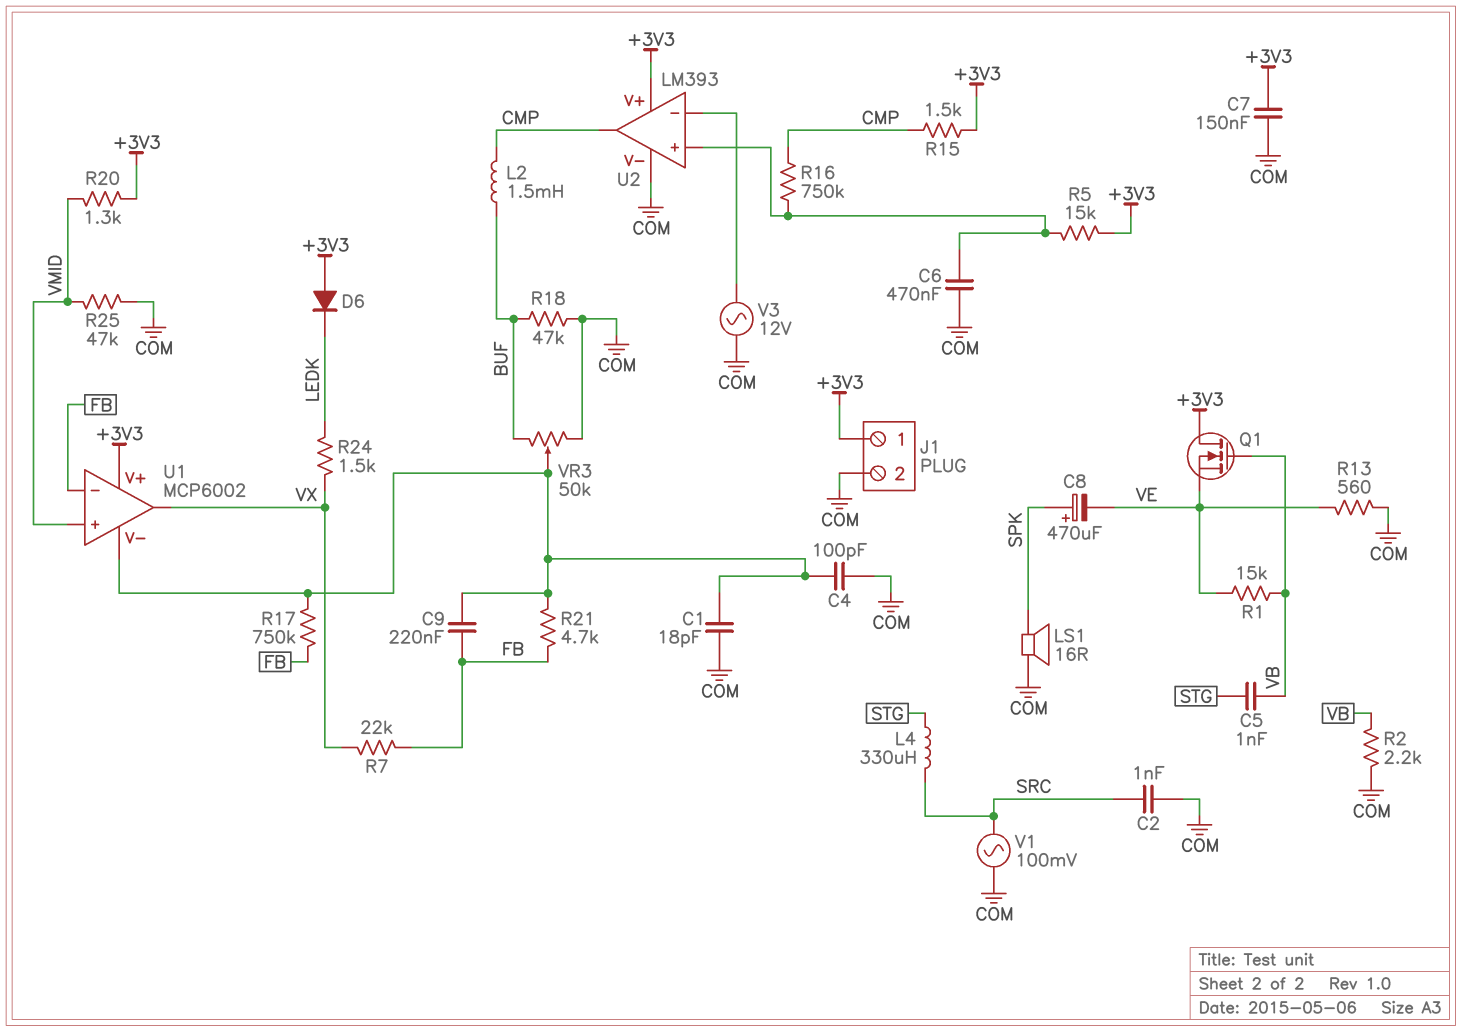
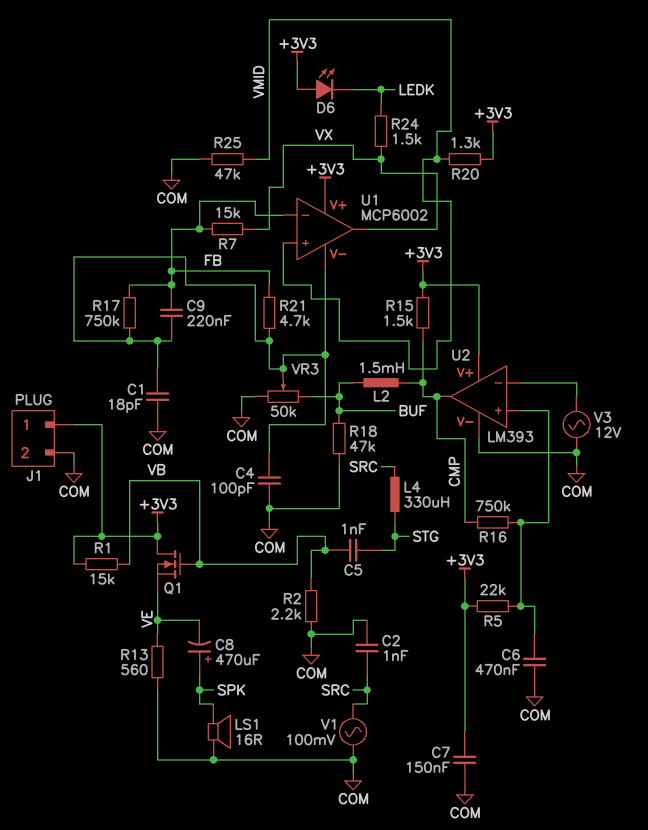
D6: diode (A +3V3, K LEDK) -> LED (A +3V3, K LEDK)
R1: 15k (VB, VE) -> 15k (+3V3, VB)
R5: 15k (+3V3, U2/in+) -> 22k (+3V3, U2/in+)
R7: 22k (FB, VX) -> 15k (FB, VX)

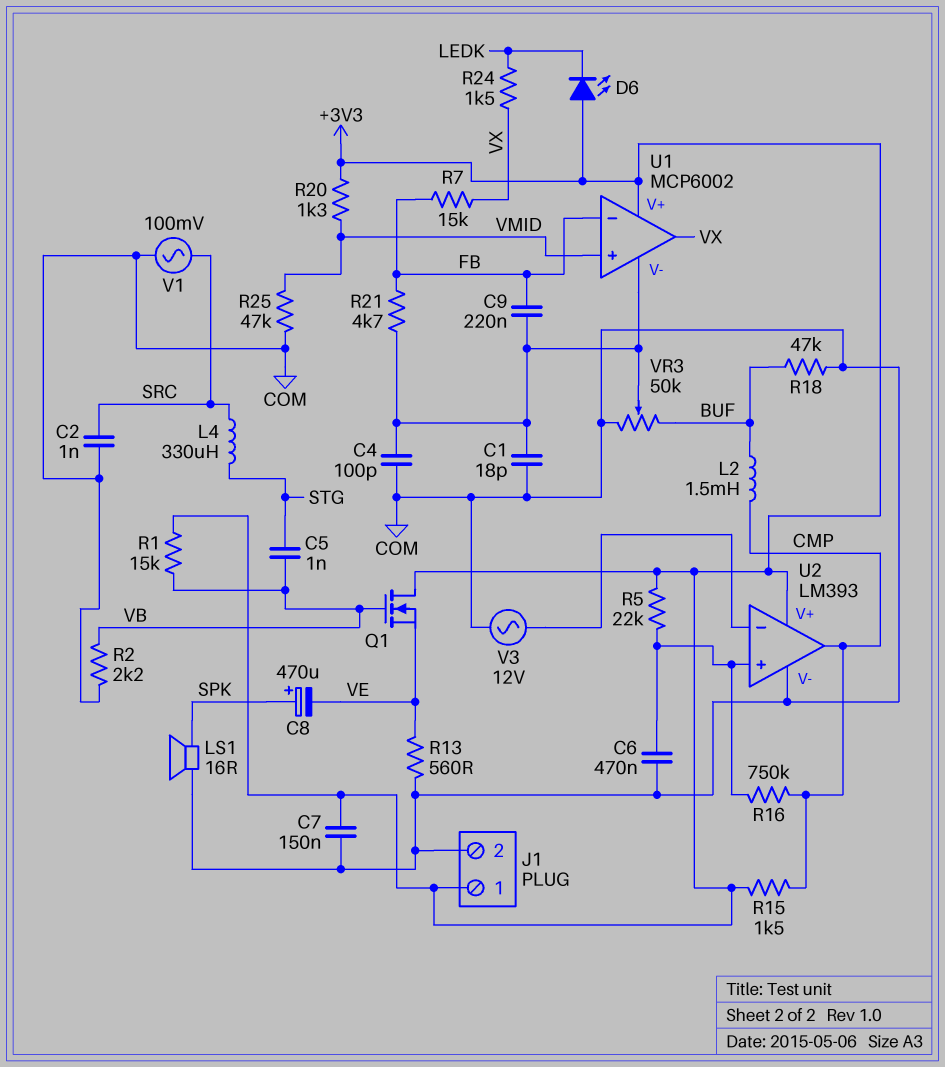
R17: 750k (FB, U1/V-) -> none

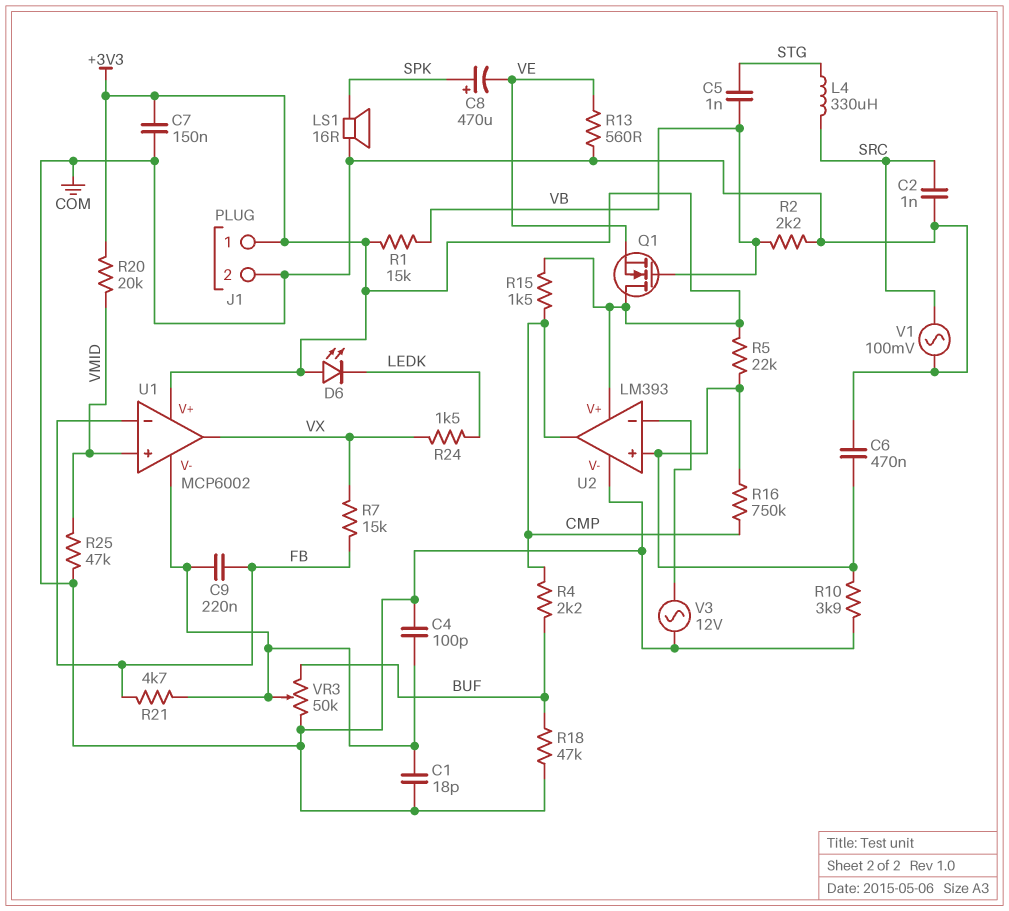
L2: 1.5mH (BUF, CMP) -> none
R4: none -> 2.2k (BUF, CMP)
R10: none -> 3.9k (COM, U2/in+)
R20: 1.3k (+3V3, VMID) -> 20k (+3V3, VMID)

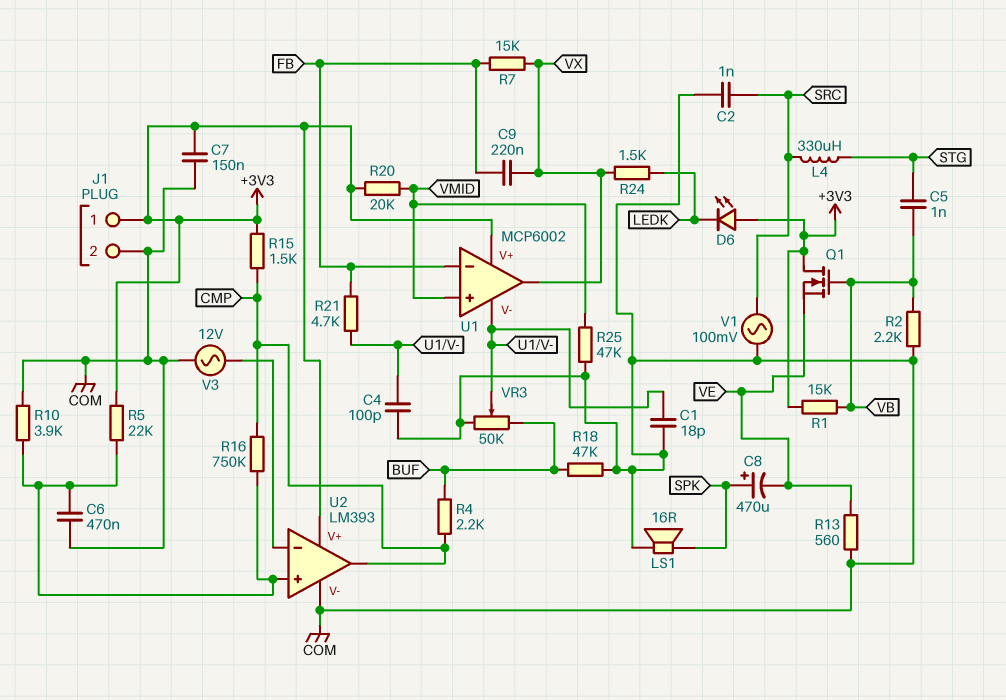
C9: 220nF (FB, U1/V-) -> 220nF (FB, VX)

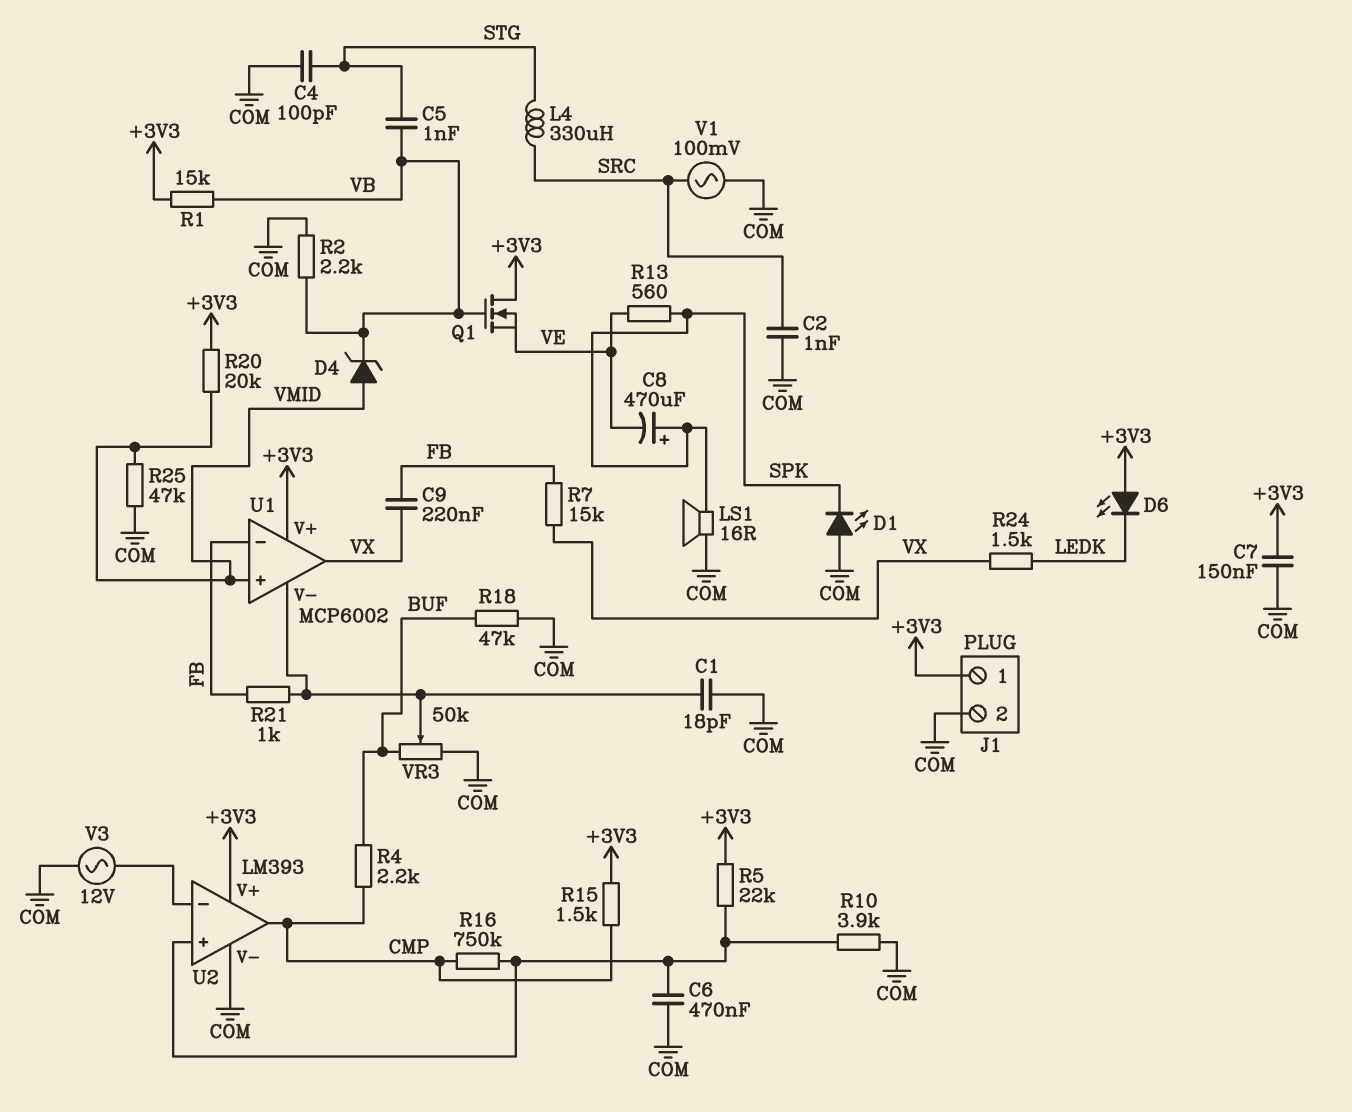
C4: 100pF (COM, U1/V-) -> 100pF (COM, STG)
D1: none -> LED (A COM, K SPK)
D4: none -> zener (A VMID, K VB)
R13: 560 (COM, VE) -> 560 (SPK, VE)
R21: 4.7k (FB, U1/V-) -> 1k (FB, U1/V-)

